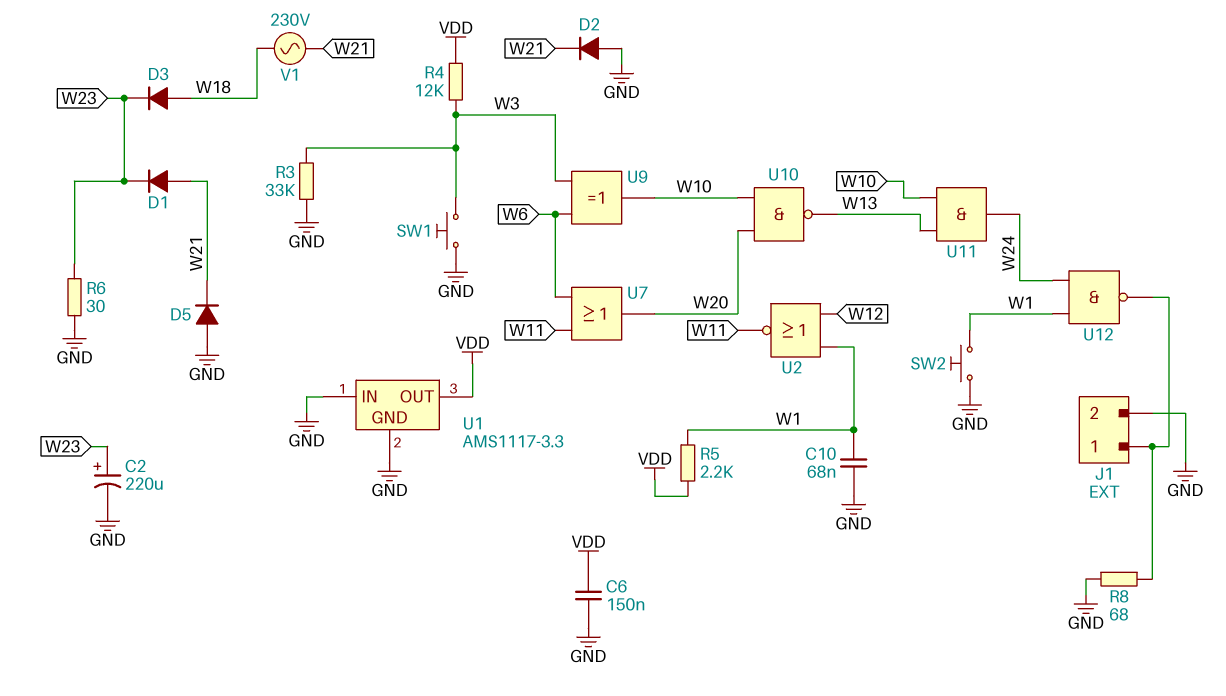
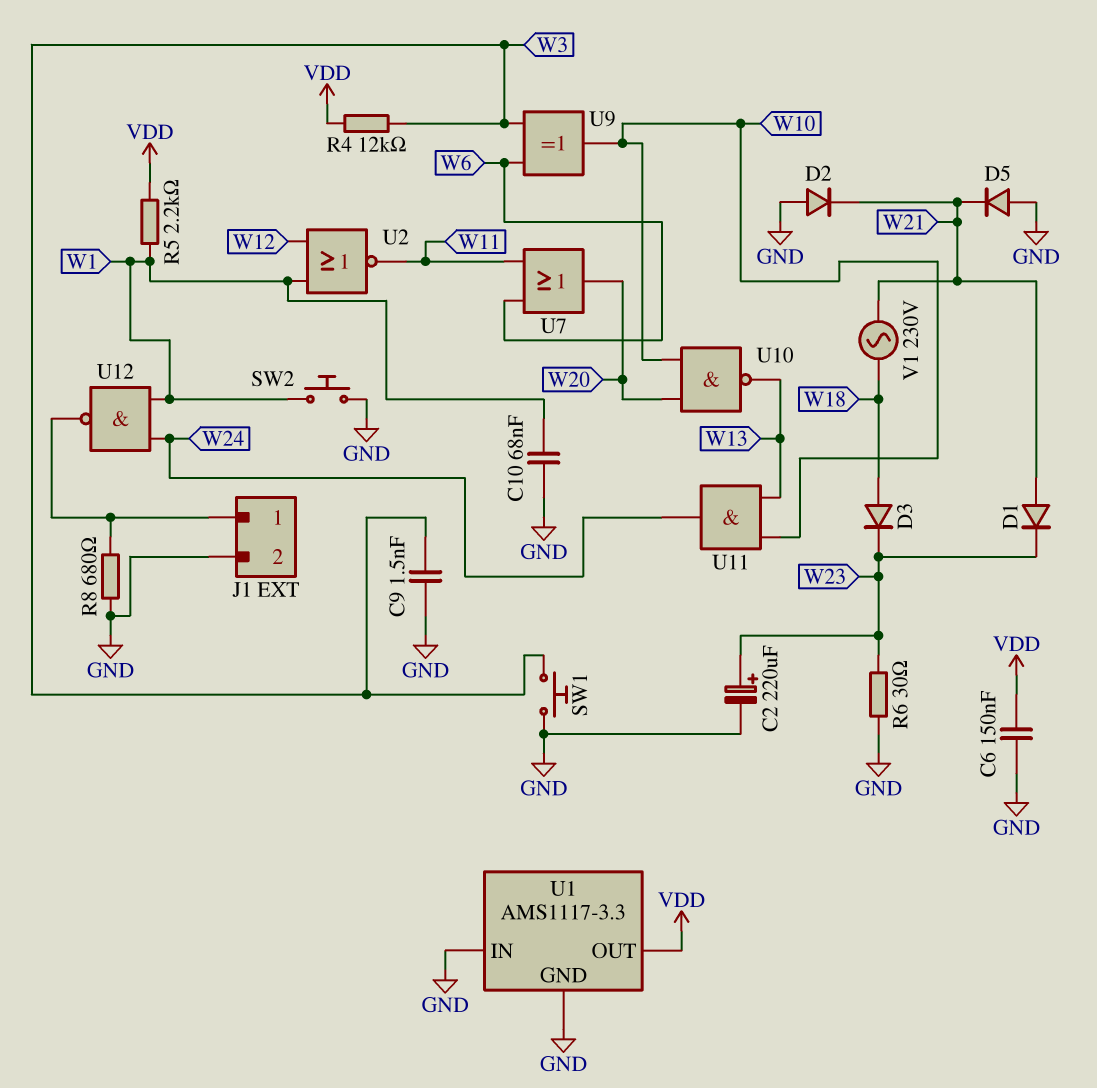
C9: none -> 1.5nF (GND, W3)
R3: 33k (GND, W3) -> none
R8: 68 (GND, J1/1) -> 680 (GND, J1/1)

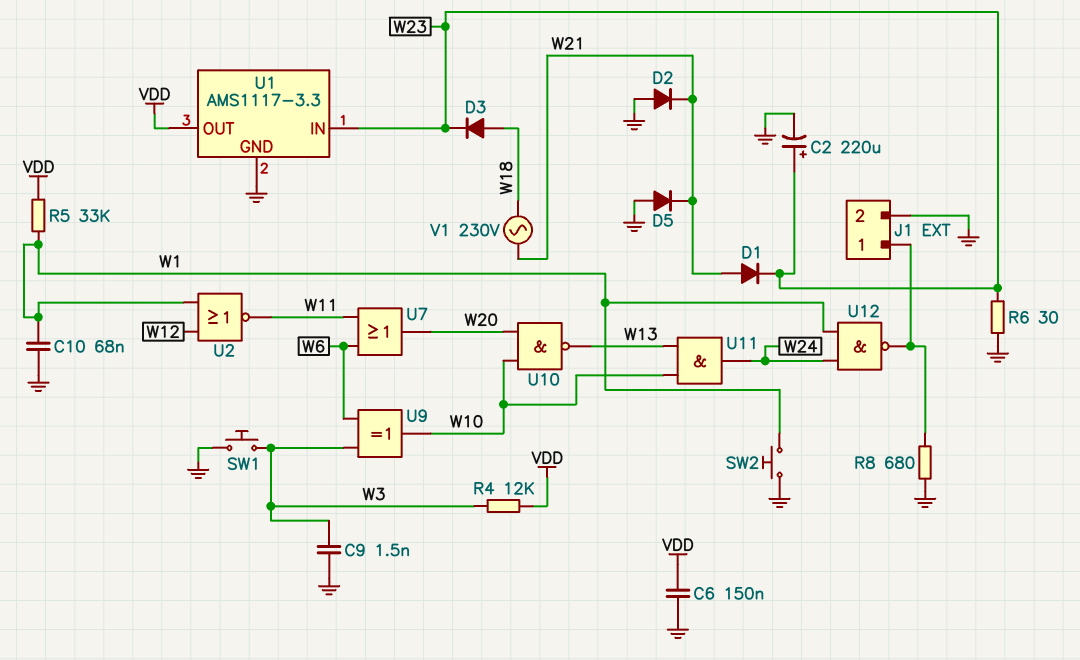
R5: 2.2k (VDD, W1) -> 33k (VDD, W1)
U1 pin IN: GND -> W23

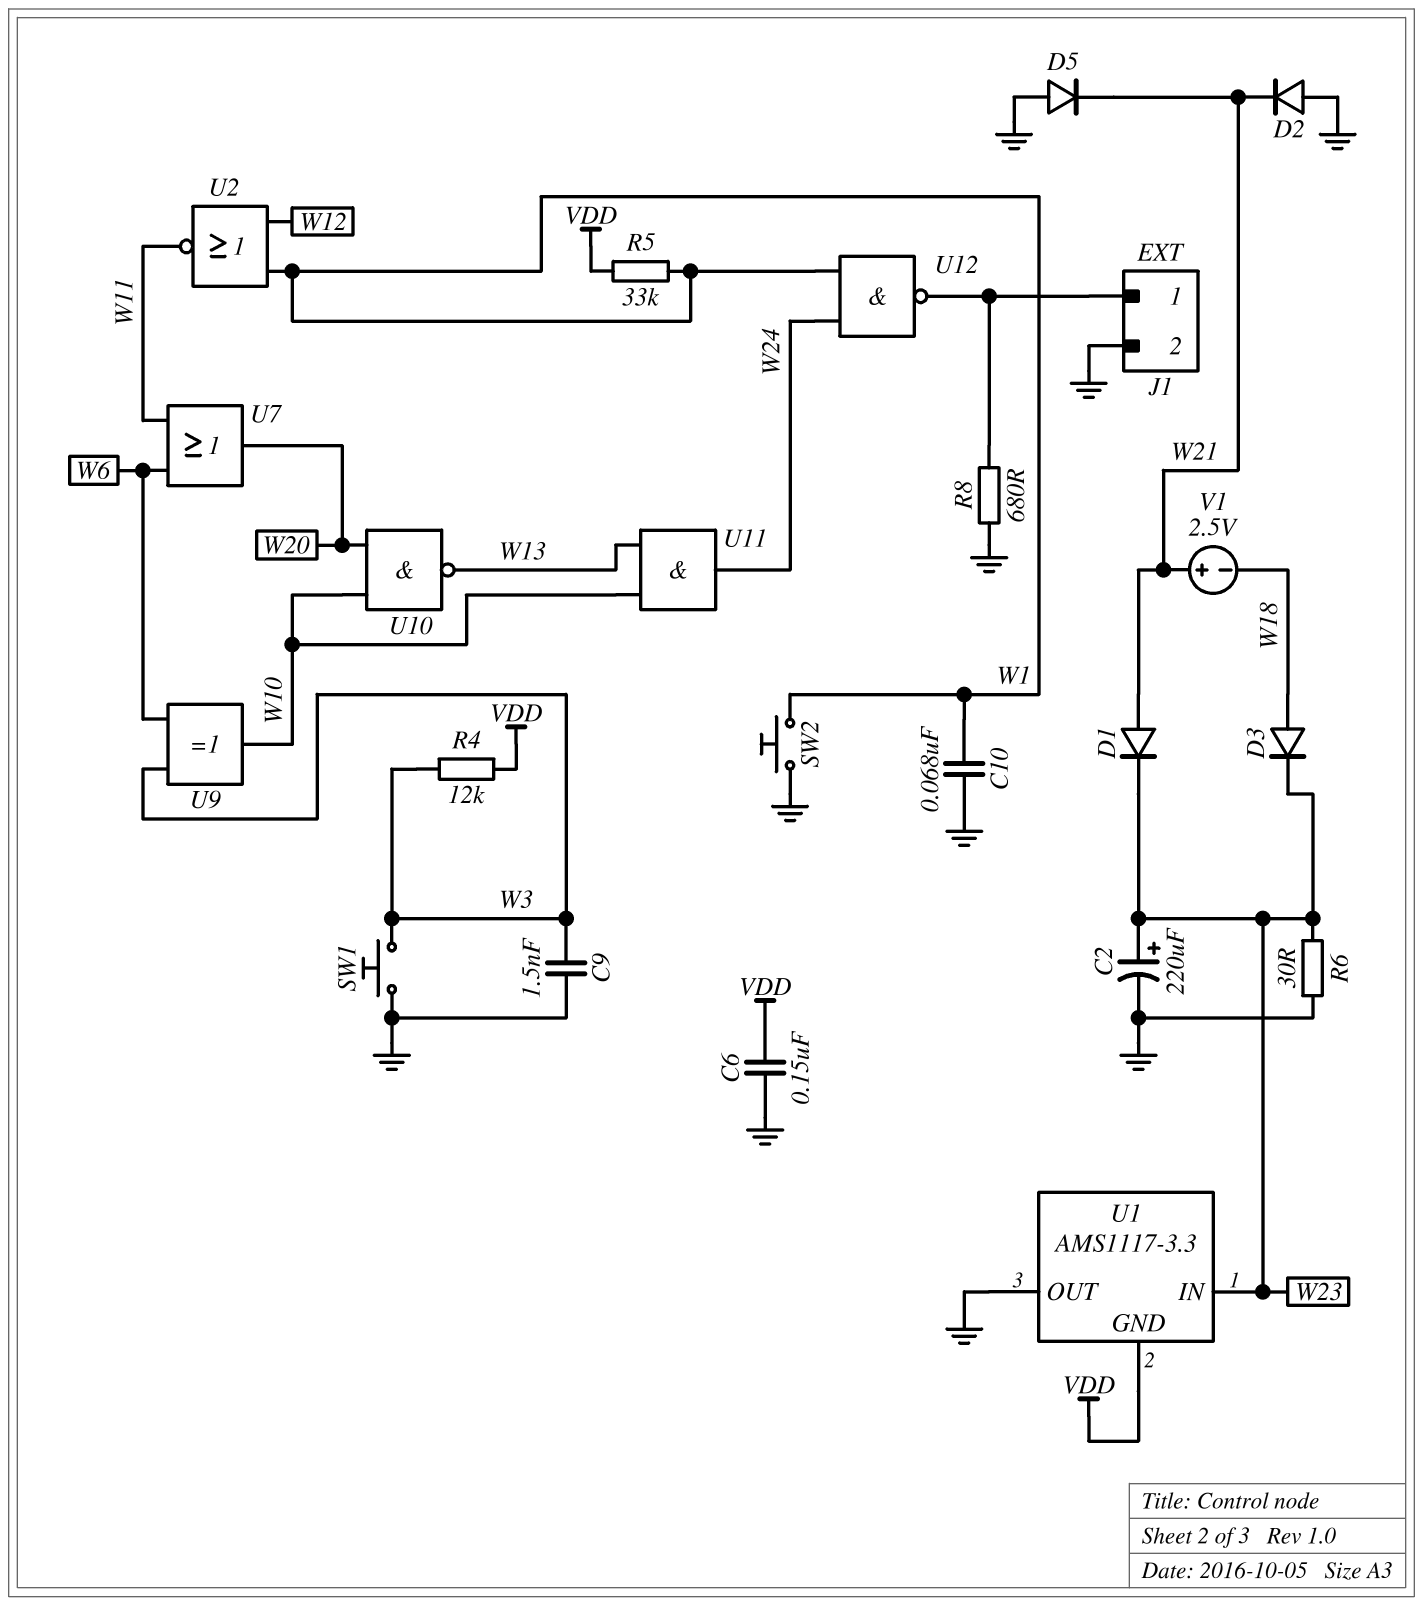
U1 pin GND: GND -> VDD
U1 pin OUT: VDD -> GND
V1: AC 230V (W18, W21) -> 2.5V (plus W21, minus W18)

